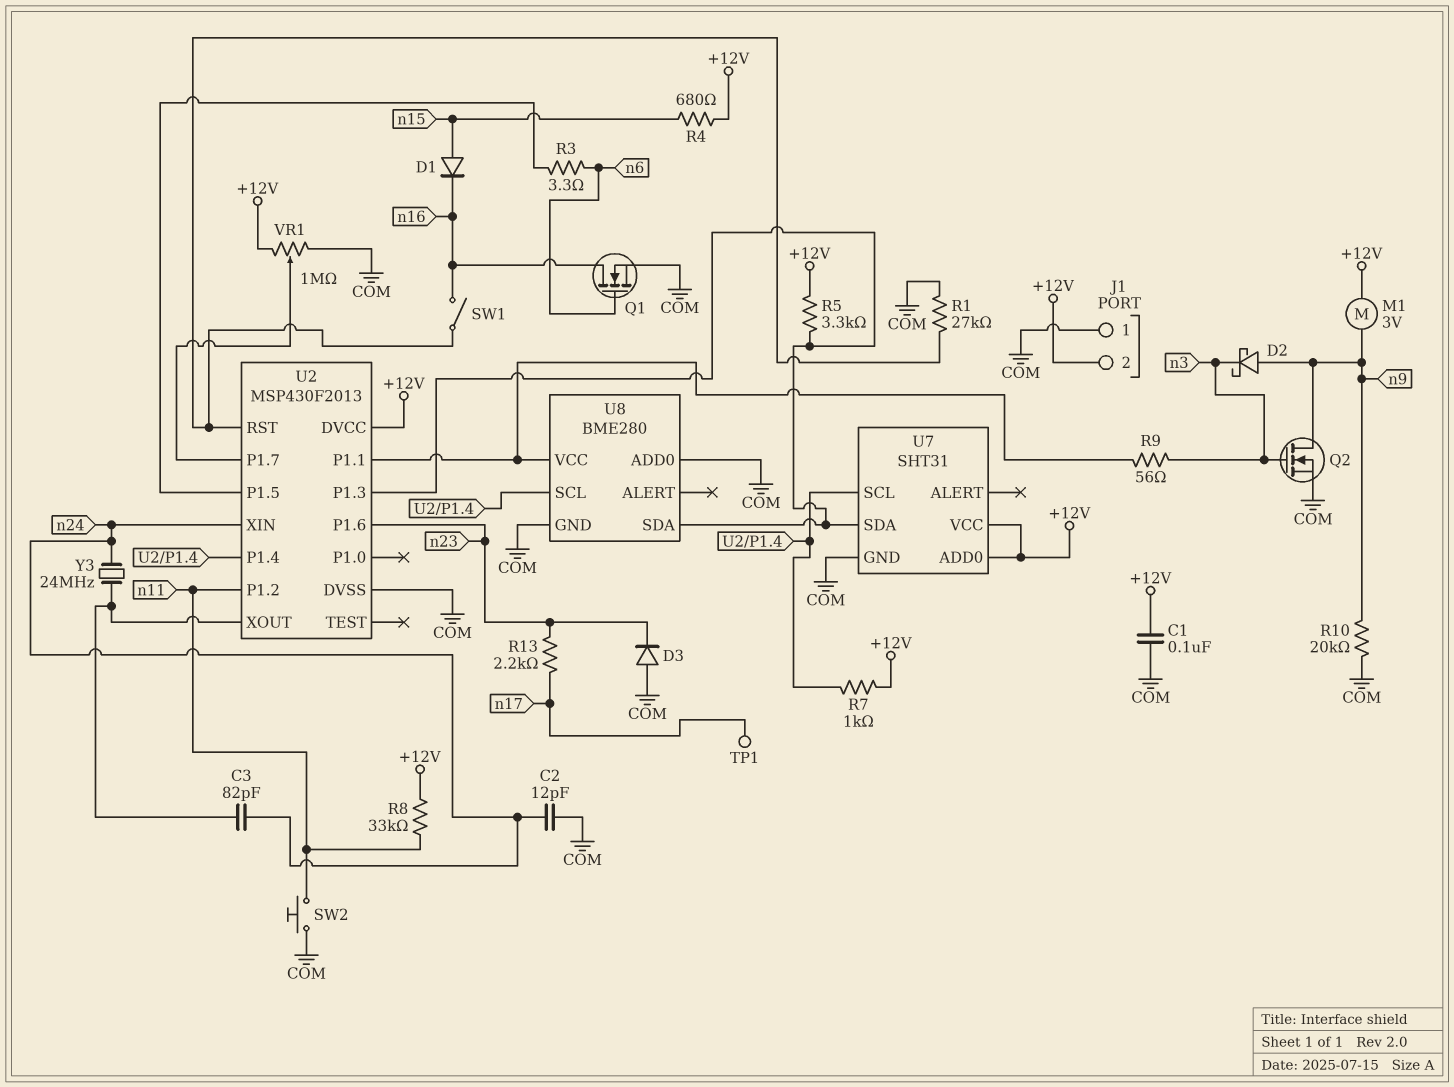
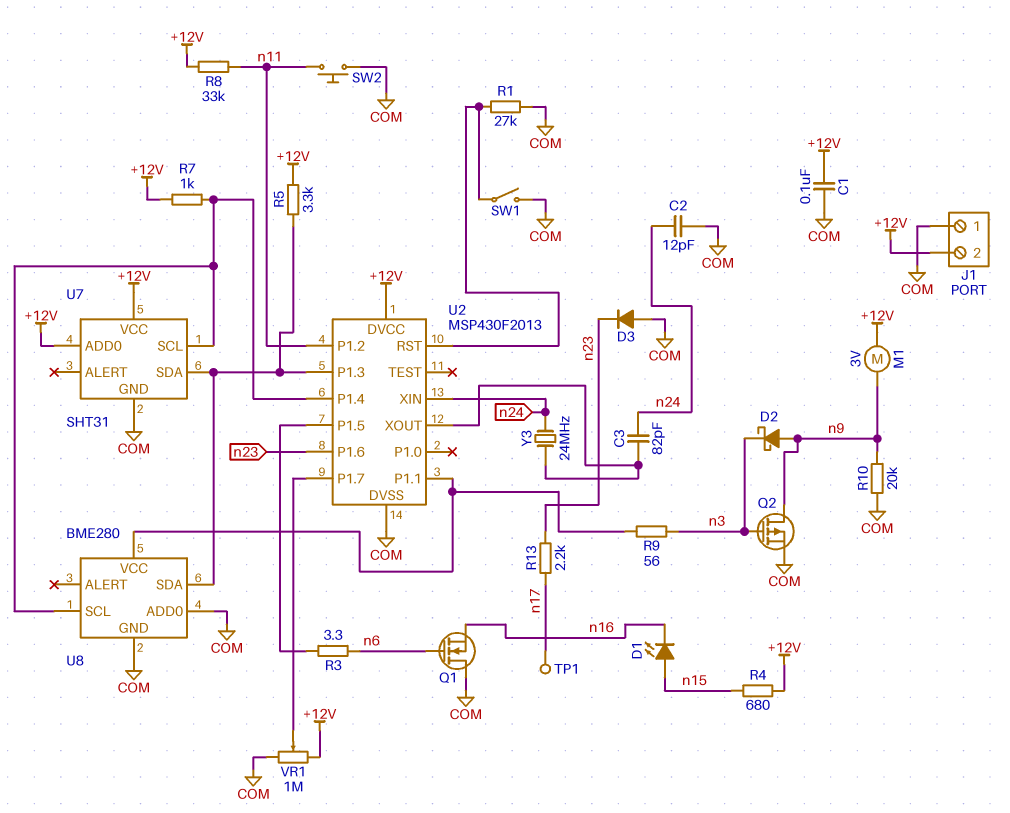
D1: diode (A n15, K n16) -> LED (A n15, K n16)
Q1: NMOS (G n6, D n16, S COM) -> NMOS (G n6, D COM, S n16)
Q2: NMOS (G n3, D n9, S COM) -> PMOS (G n3, D n9, S COM)
SW1: switch (U2/RST, n16) -> switch (COM, U2/RST)

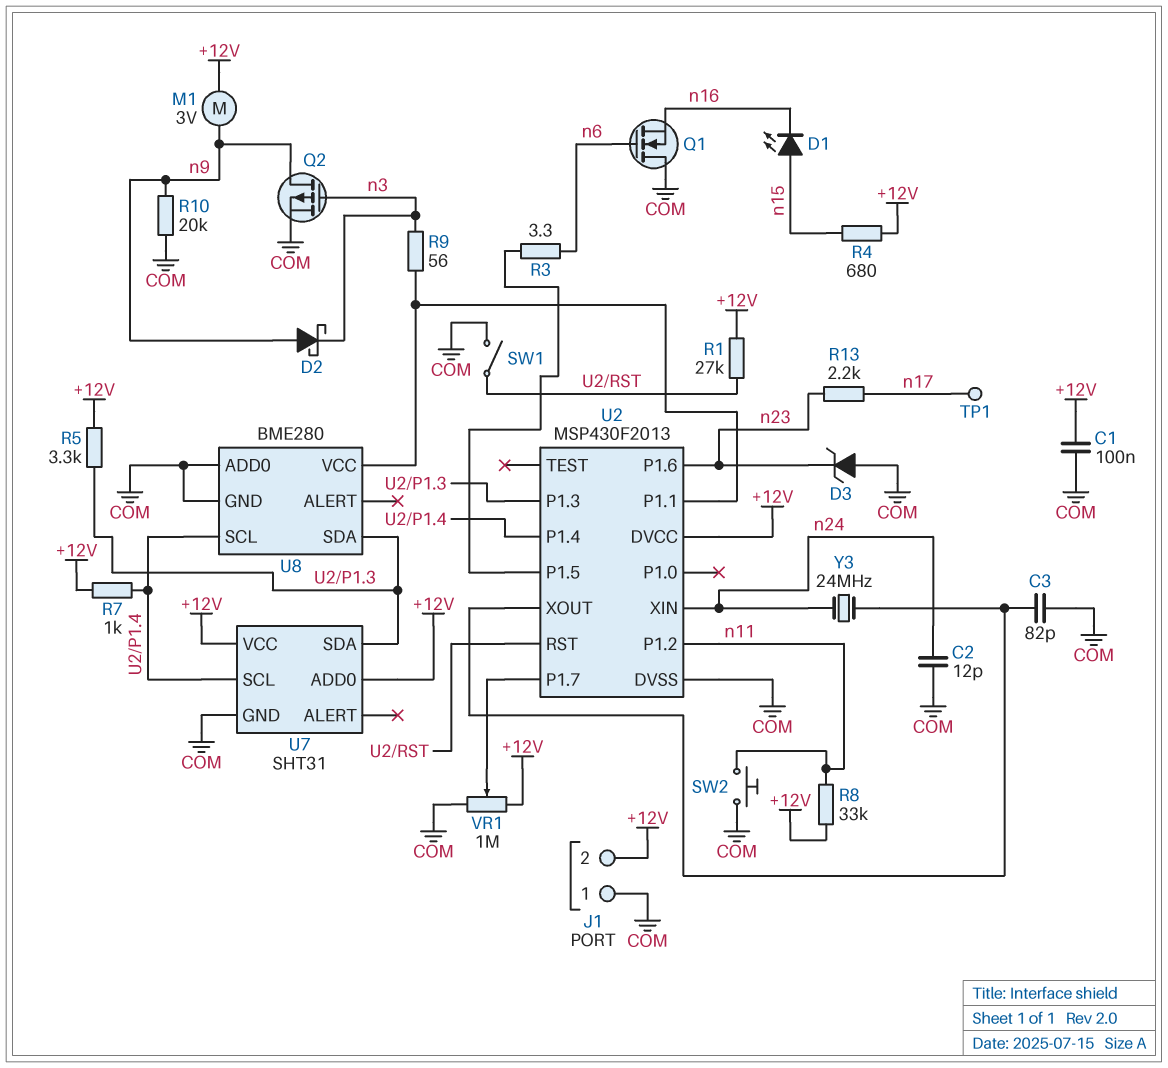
C3: 82pF (U2/XOUT, n24) -> 82pF (COM, U2/XOUT)
D3: diode (A COM, K n23) -> zener (A COM, K n23)
R1: 27k (COM, U2/RST) -> 27k (+12V, U2/RST)

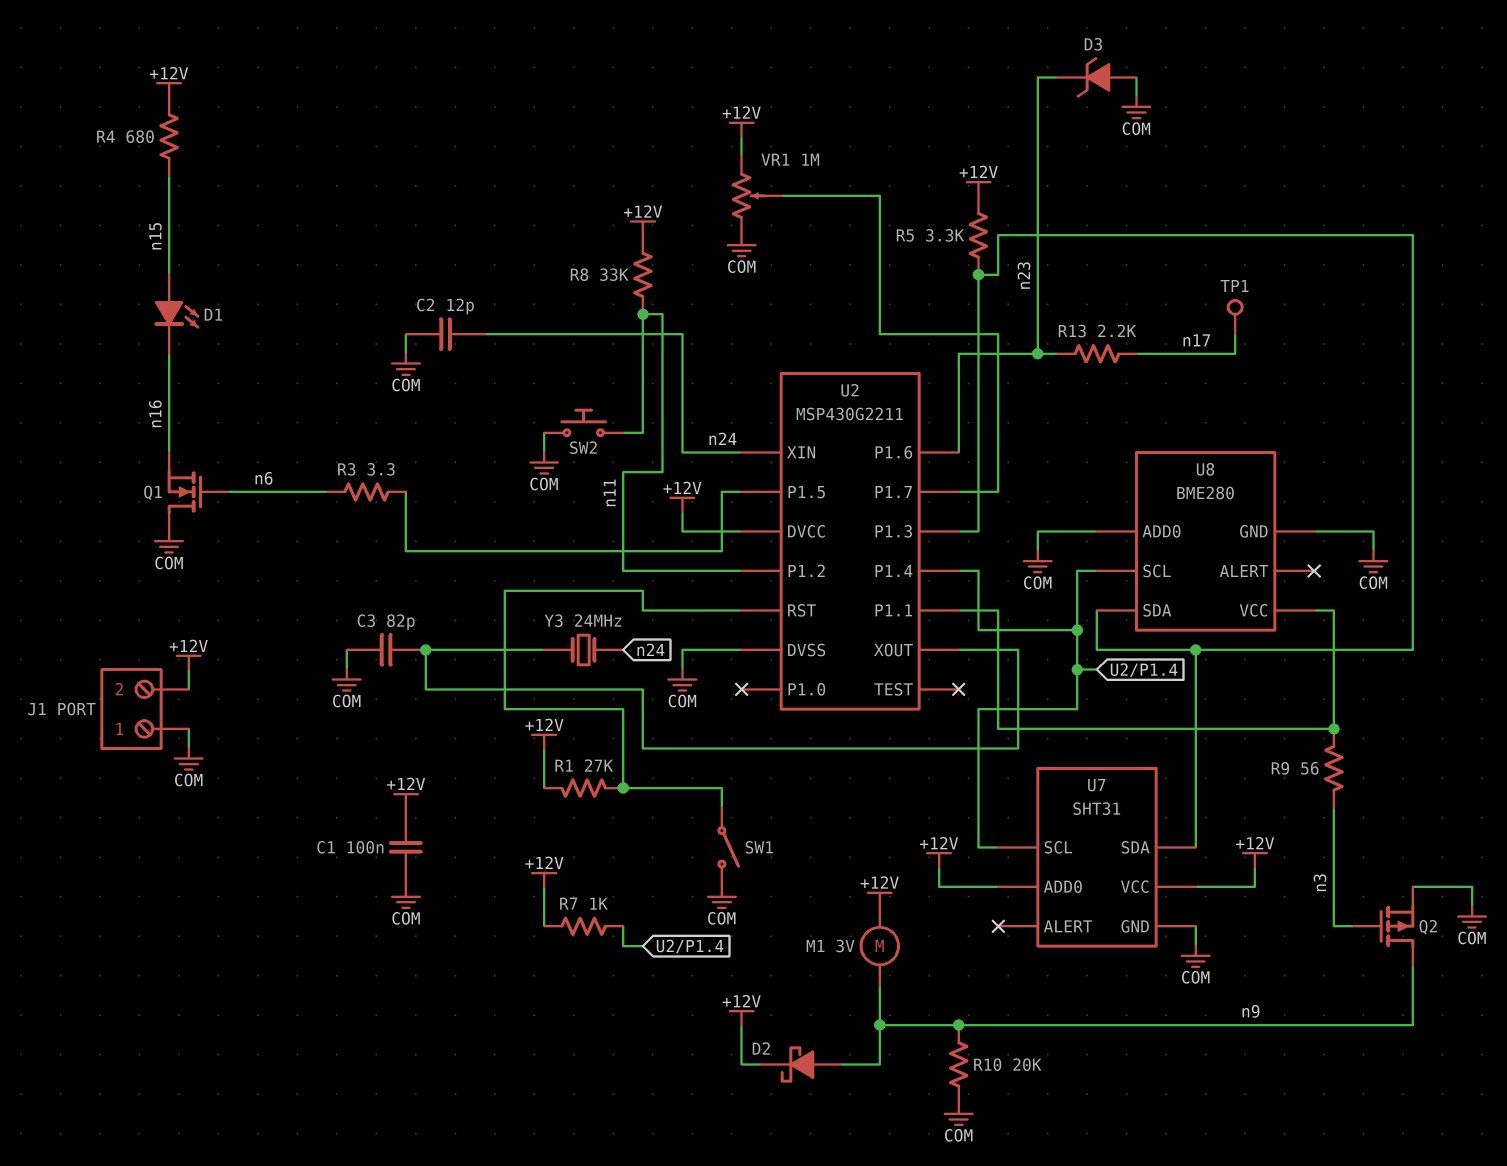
D2: schottky (A n9, K n3) -> schottky (A n9, K +12V)
U2: MSP430F2013 -> MSP430G2211

